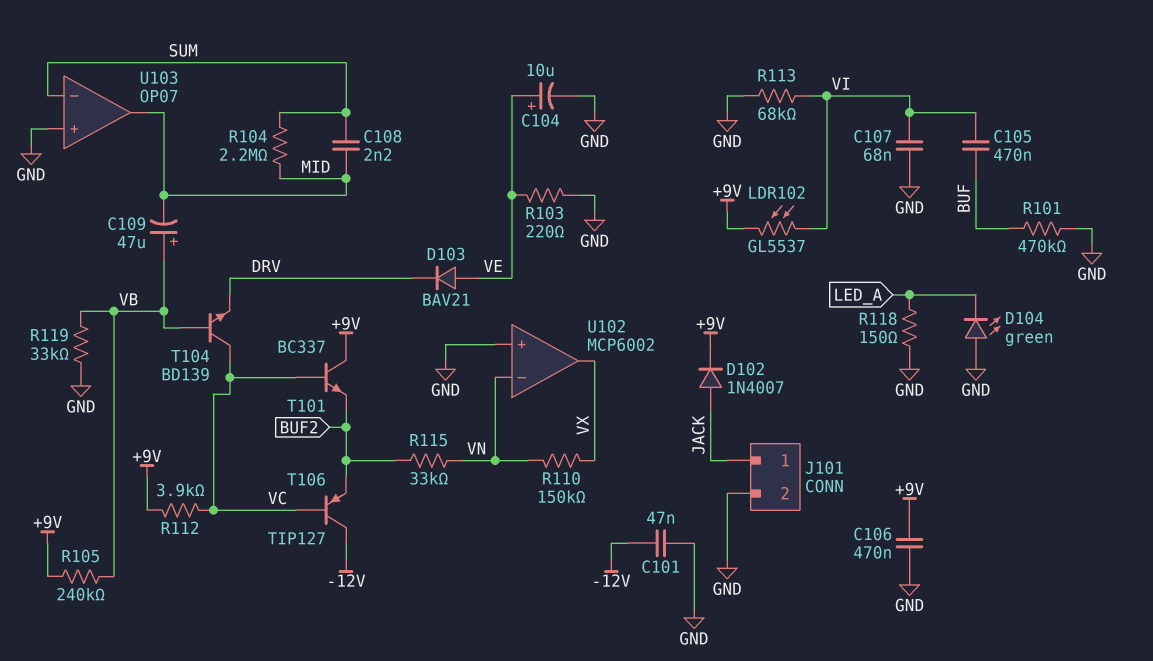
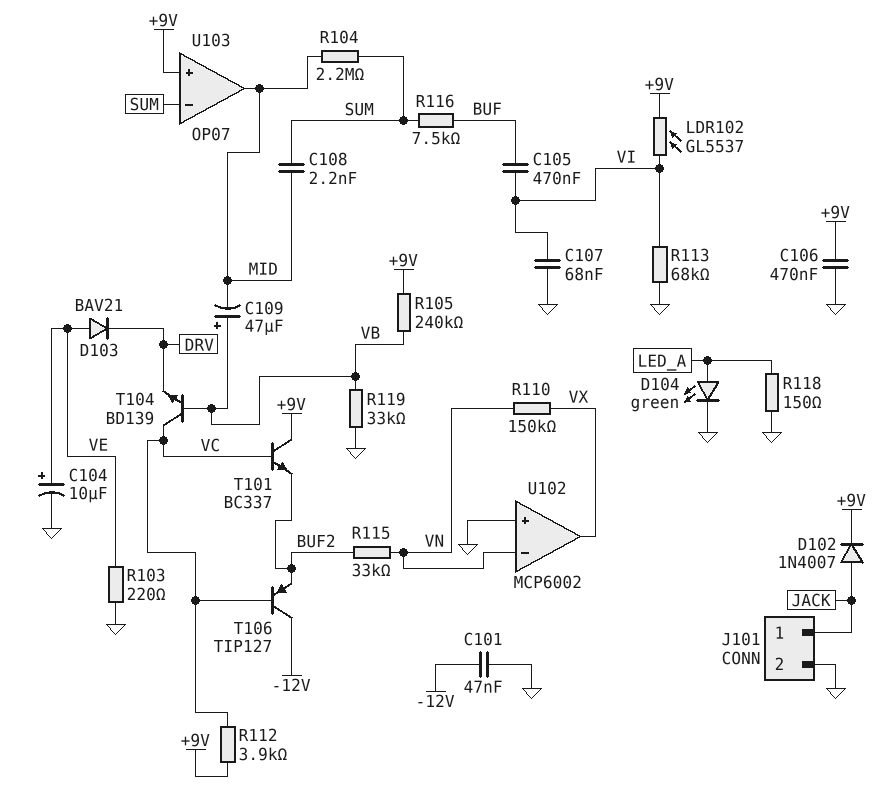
D104: LED green (A GND, K LED_A) -> LED green (A LED_A, K GND)
R101: 470k (BUF, GND) -> none
R116: none -> 7.5k (BUF, SUM)
U103 pin in+: GND -> +9V

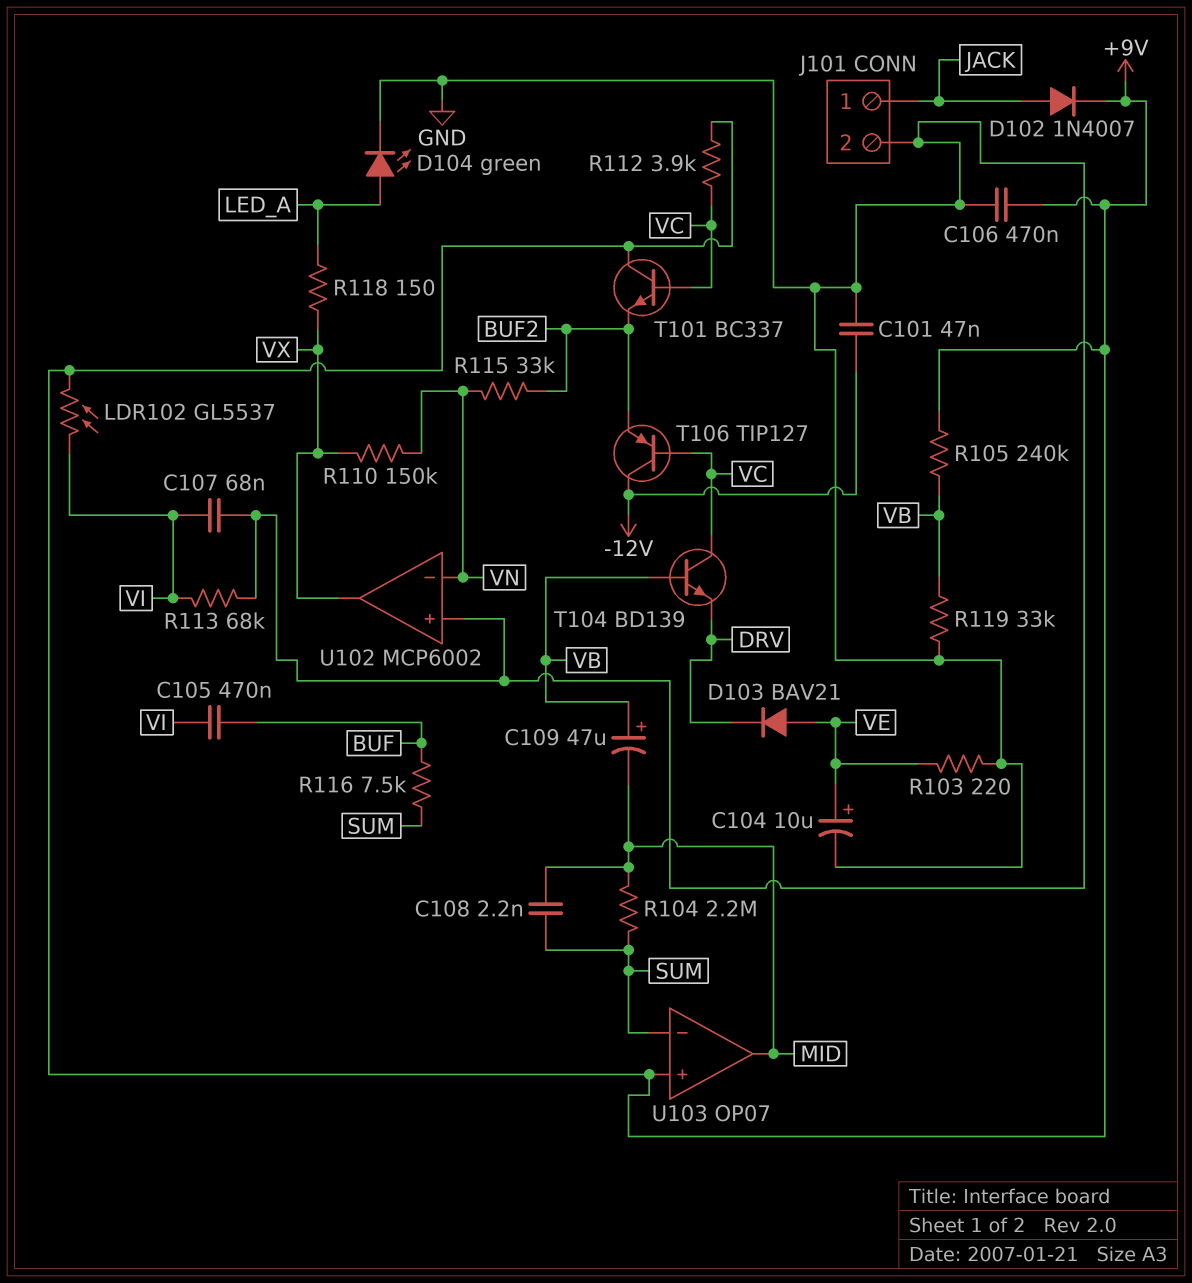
R118: 150 (GND, LED_A) -> 150 (LED_A, VX)

